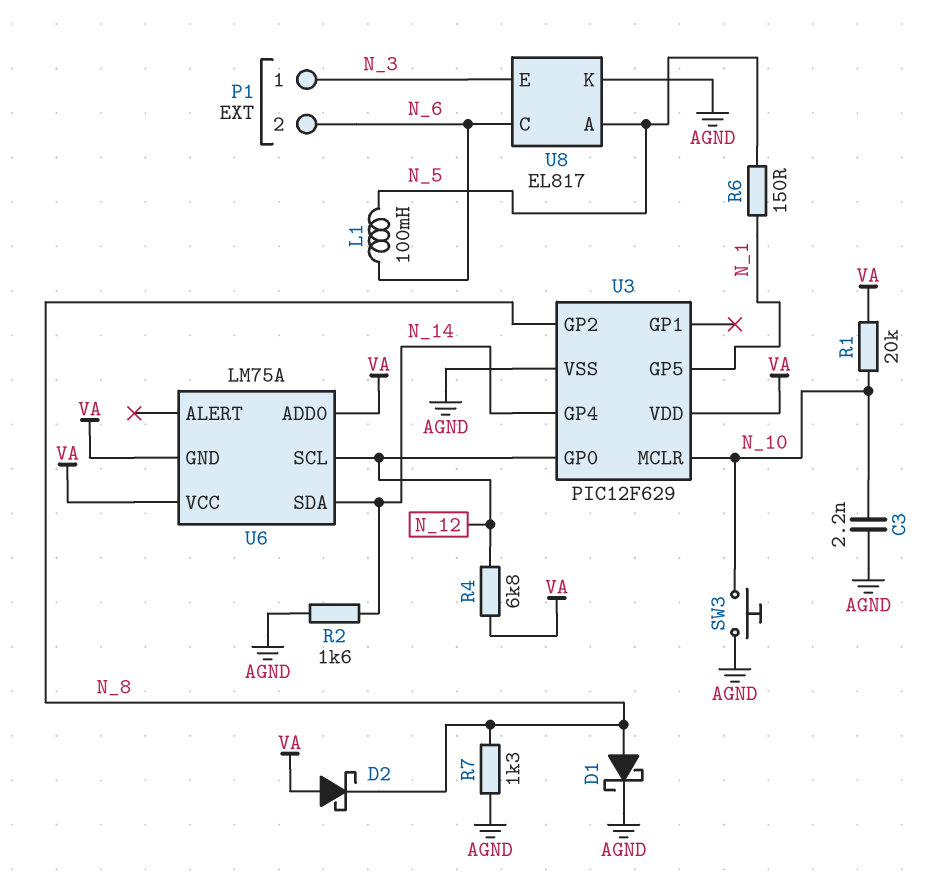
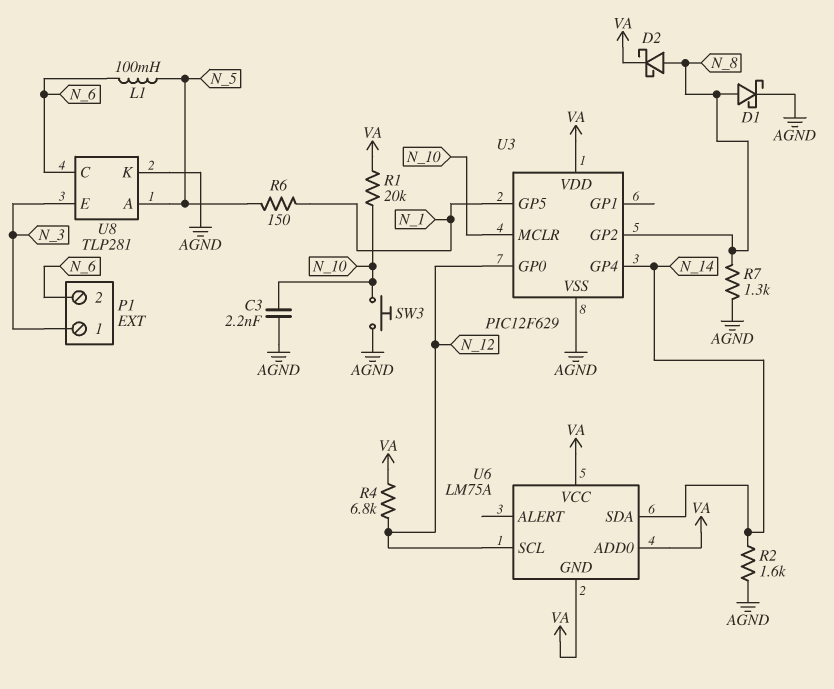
D2: schottky (A VA, K N_8) -> schottky (A N_8, K VA)
U8: EL817 -> TLP281

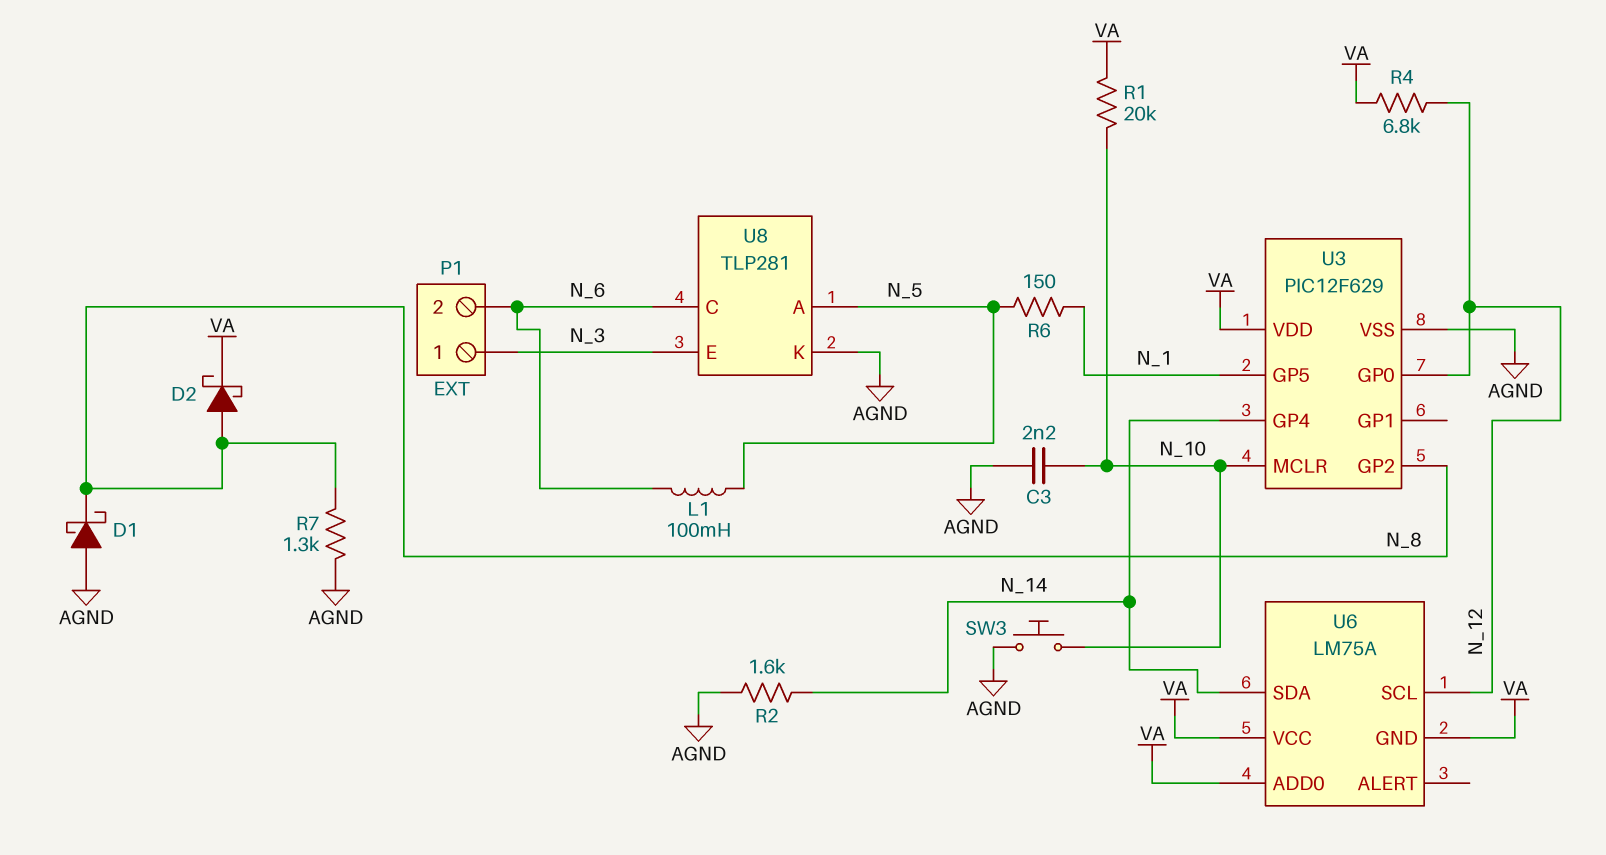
D1: schottky (A N_8, K AGND) -> schottky (A AGND, K N_8)

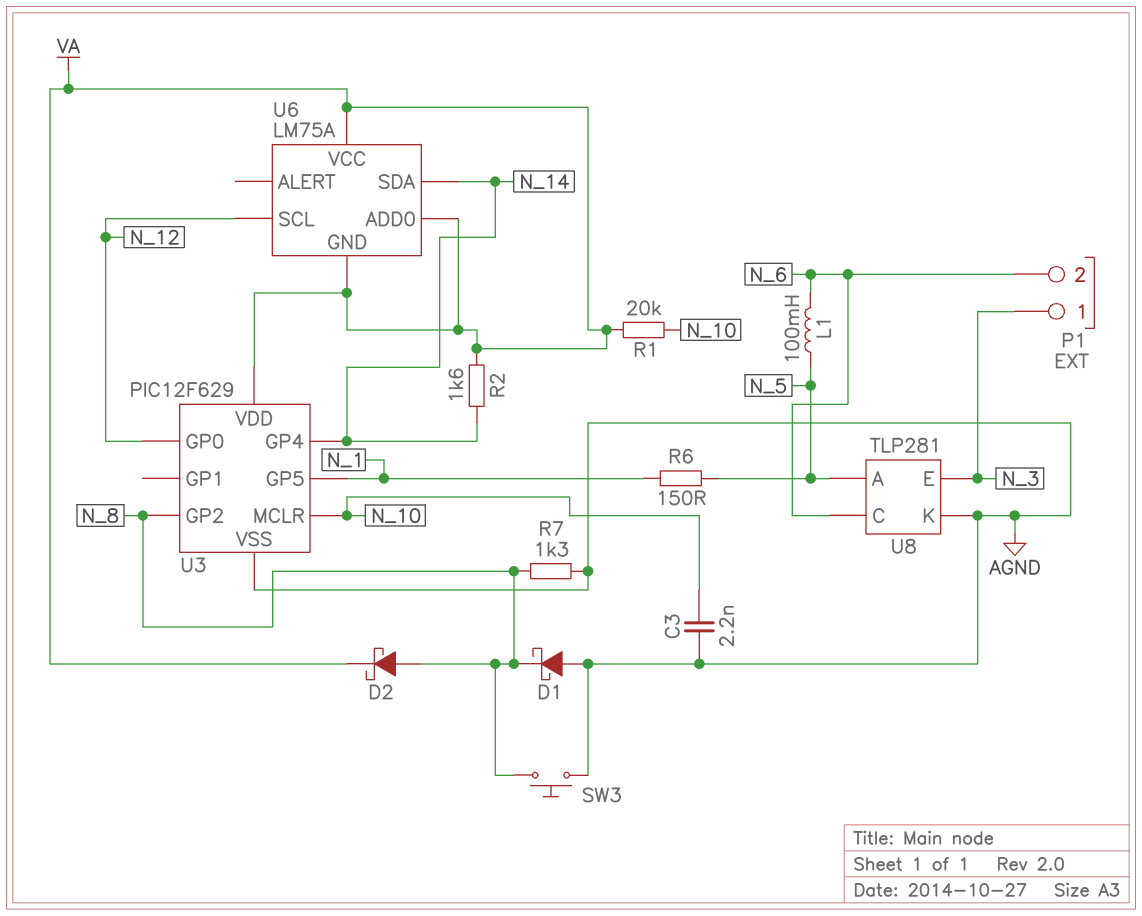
R2: 1.6k (AGND, N_14) -> 1.6k (N_14, VA)
R4: 6.8k (N_12, VA) -> none
SW3: button (AGND, N_10) -> button (AGND, N_8)

